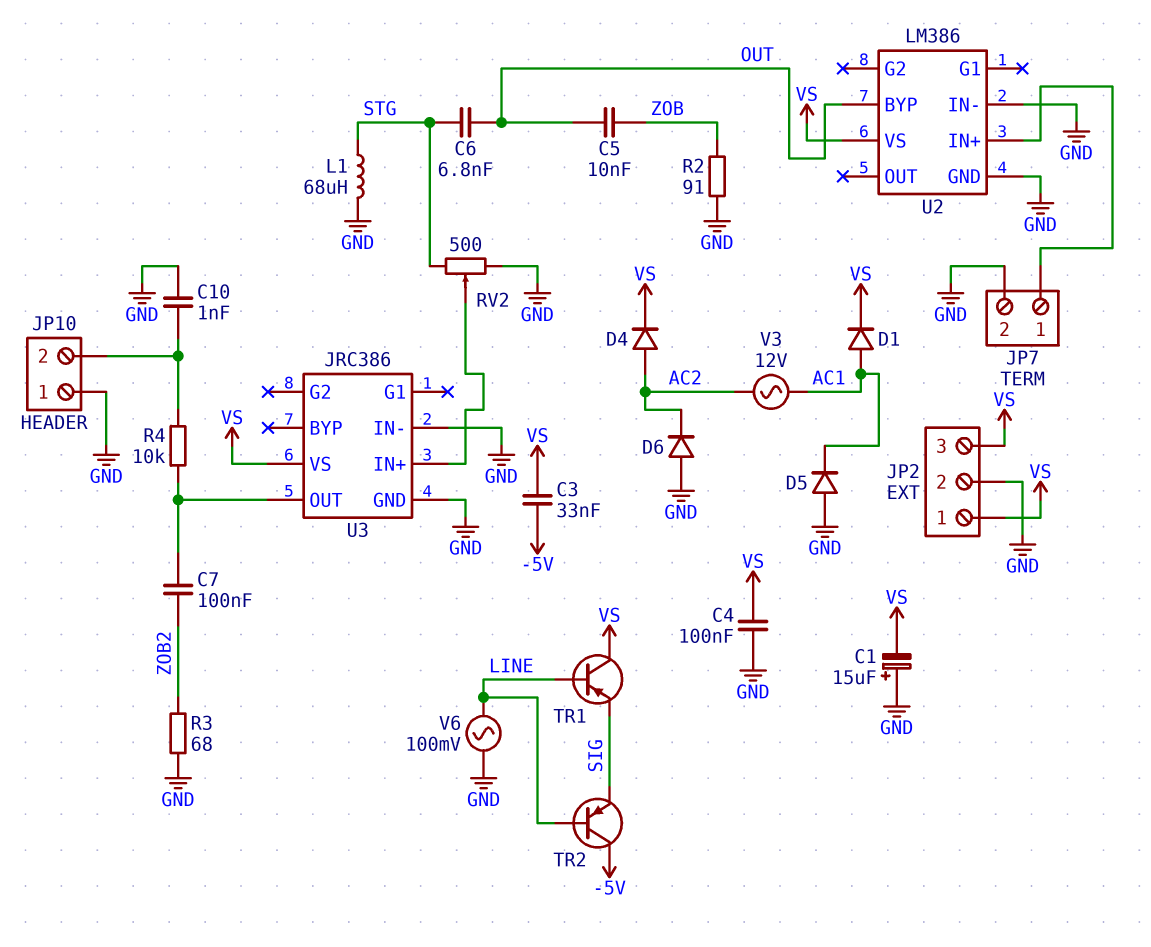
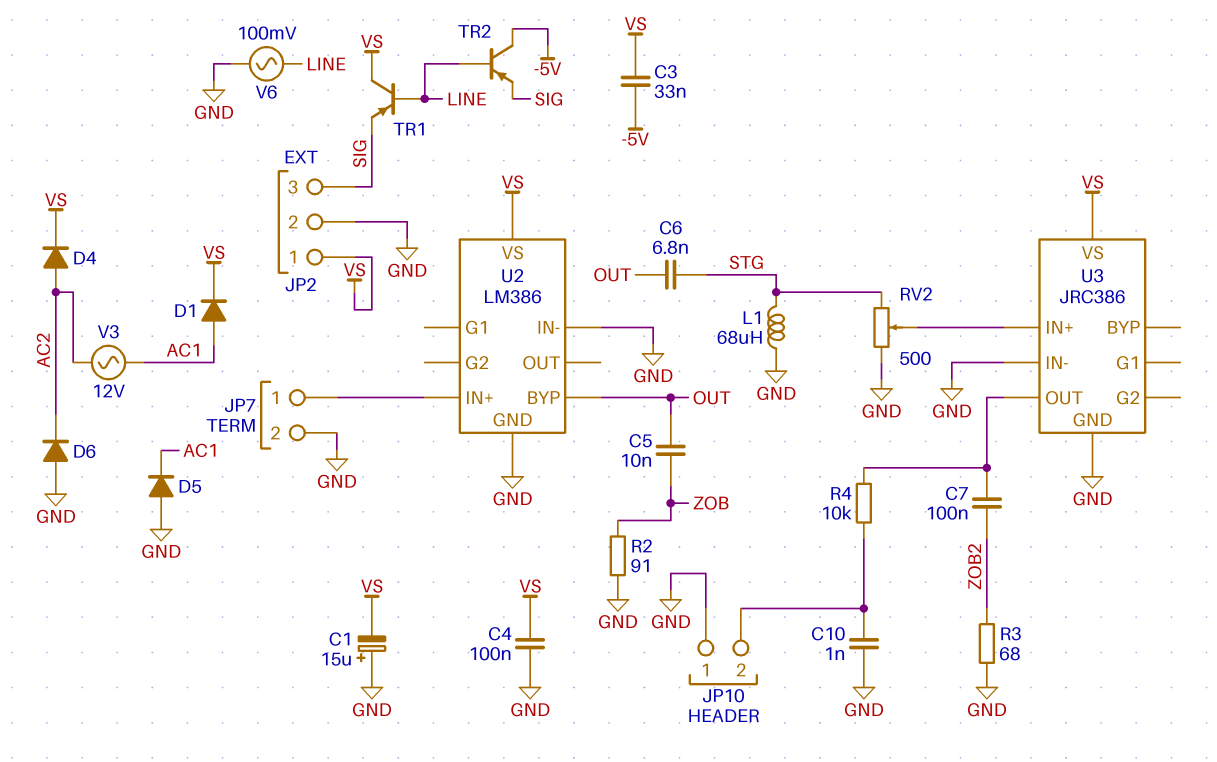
JP2 pin 3: VS -> SIG

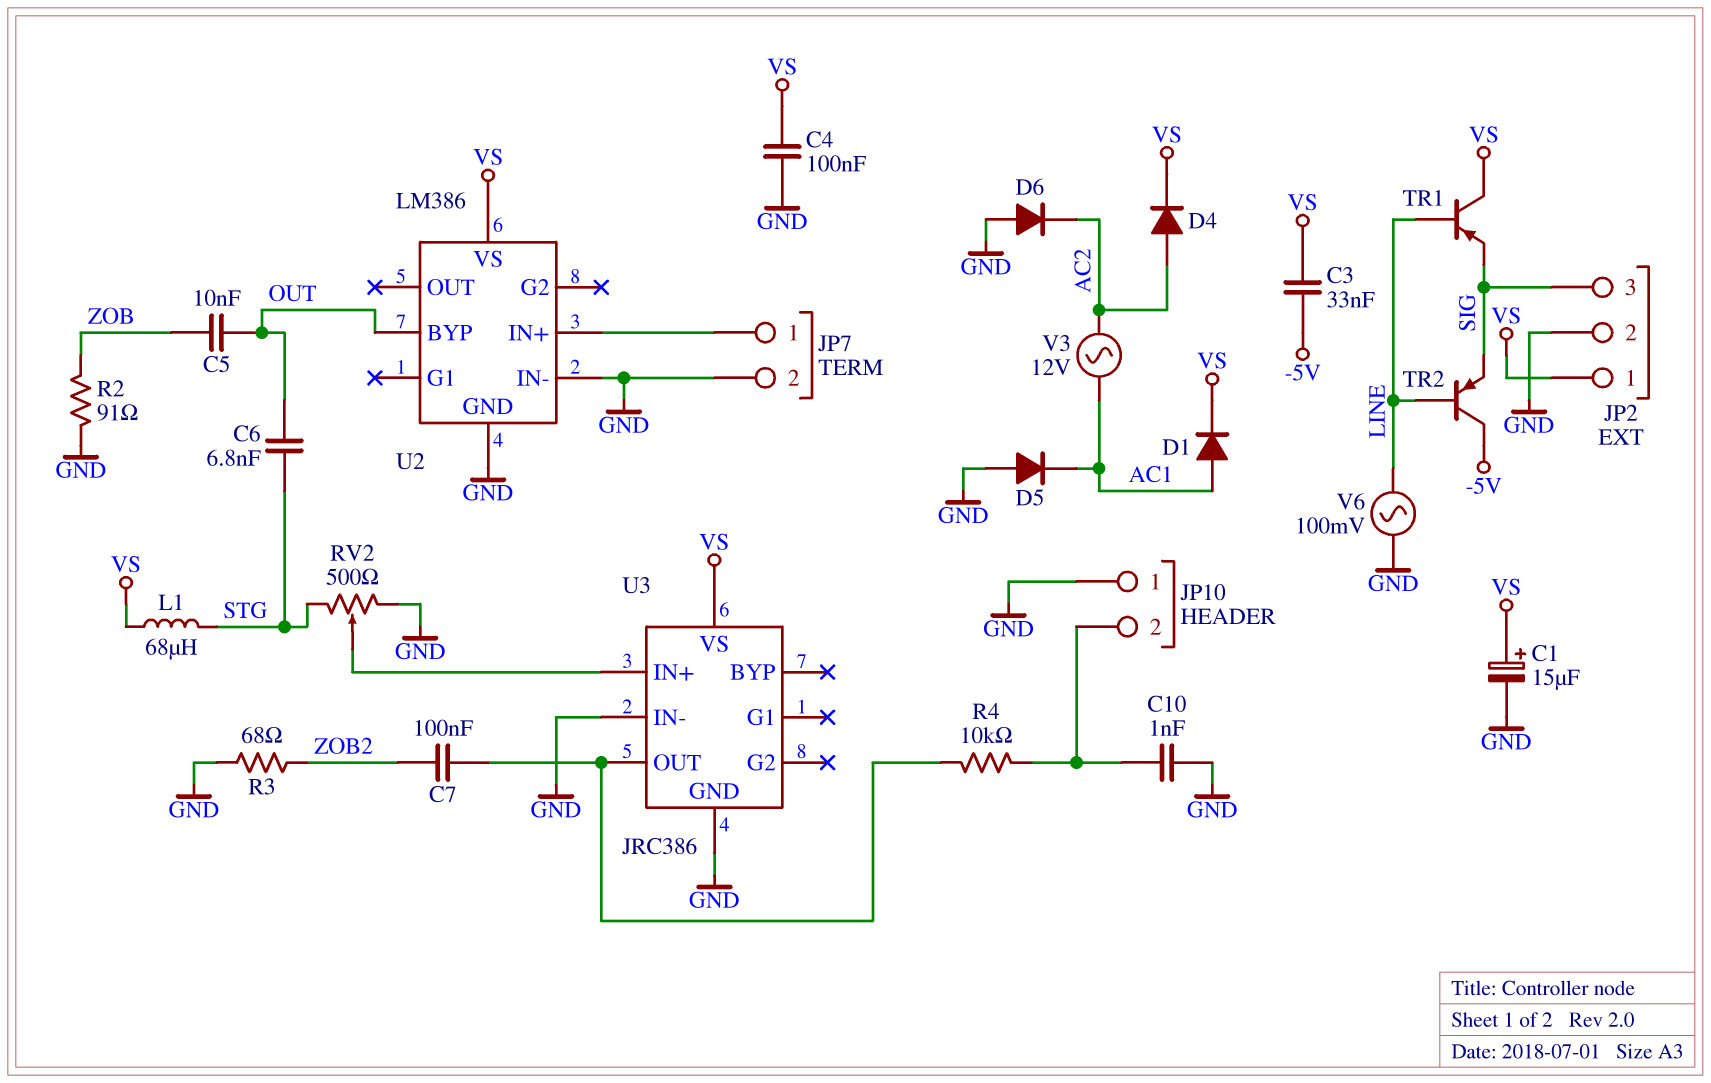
C1: 15uF (plus GND, minus VS) -> 15uF (plus VS, minus GND)
L1: 68uH (GND, STG) -> 68uH (STG, VS)

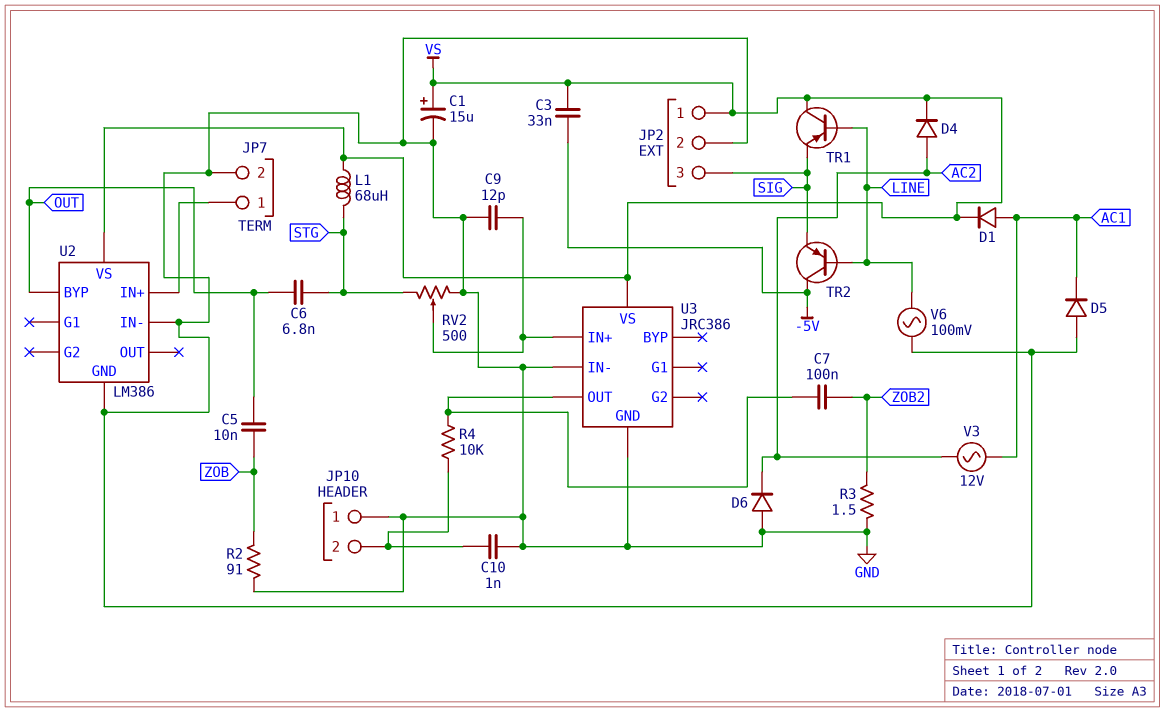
C4: 100nF (GND, VS) -> none
C9: none -> 12pF (GND, U3/IN+)
R3: 68 (GND, ZOB2) -> 1.5 (GND, ZOB2)

